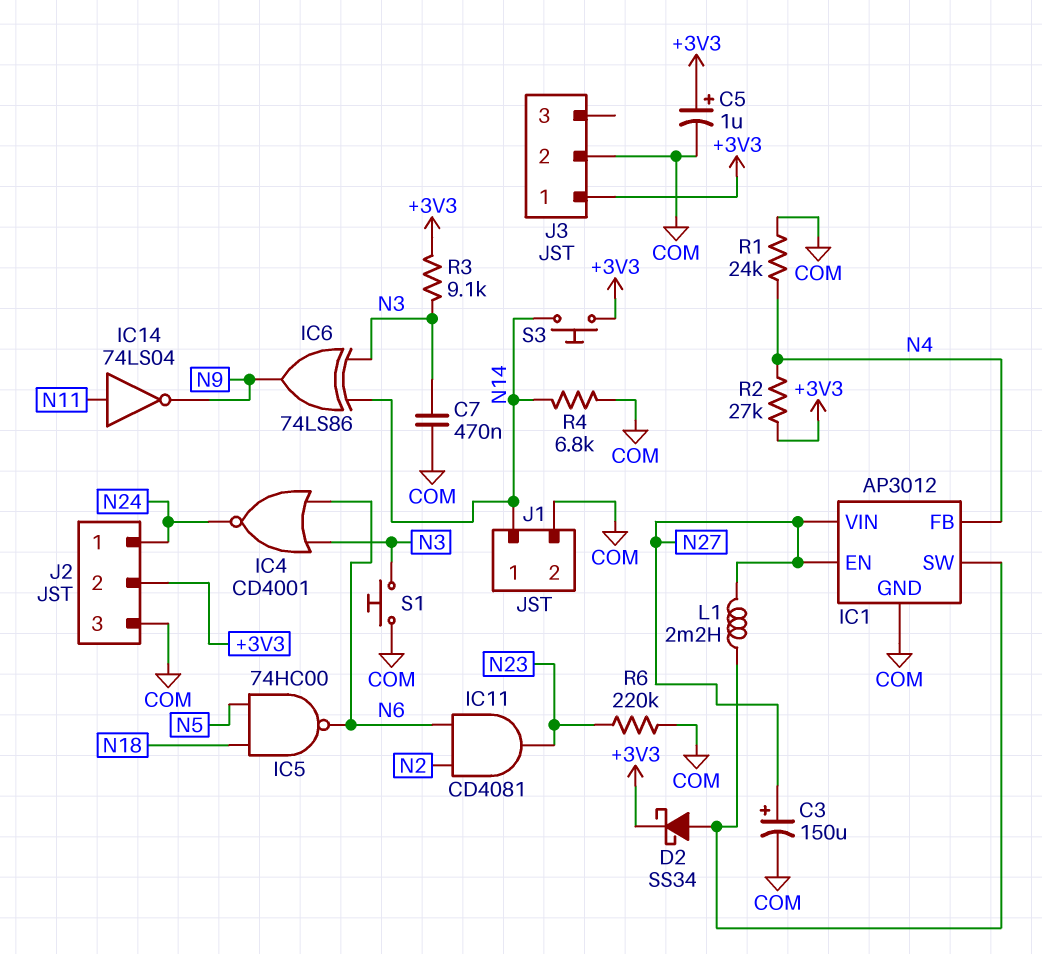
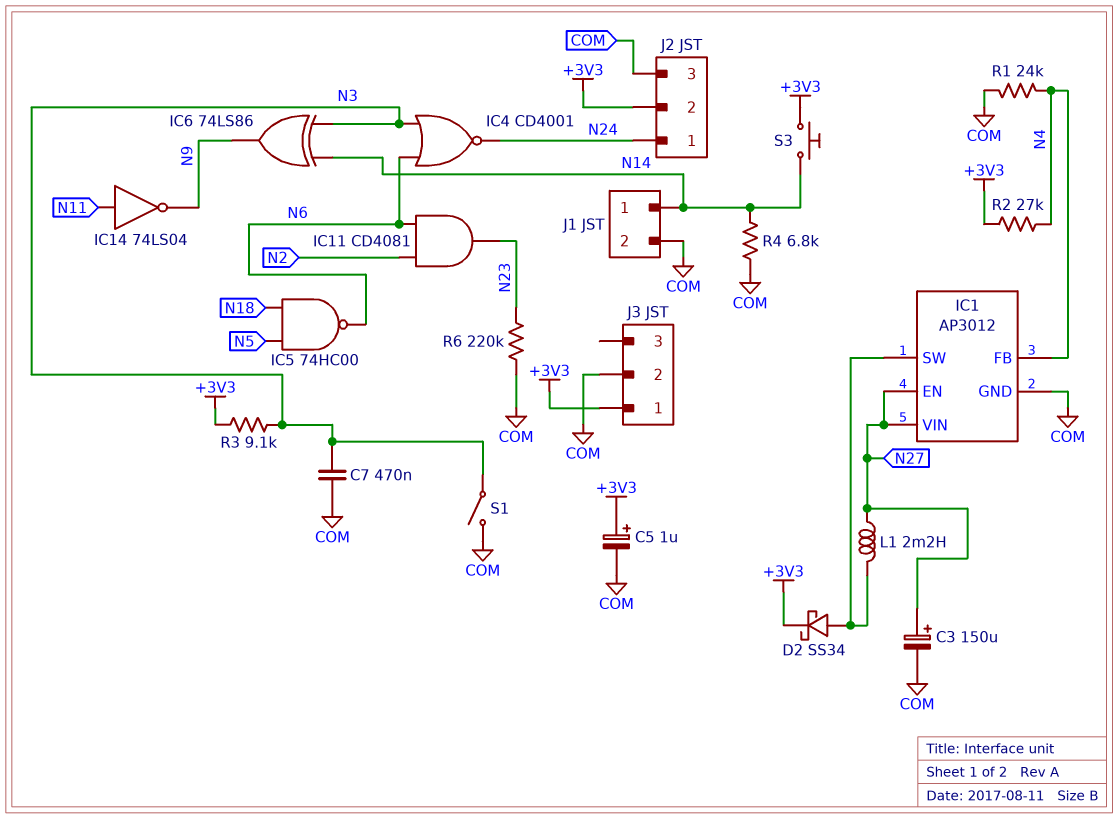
S1: button (COM, N3) -> switch (COM, N3)

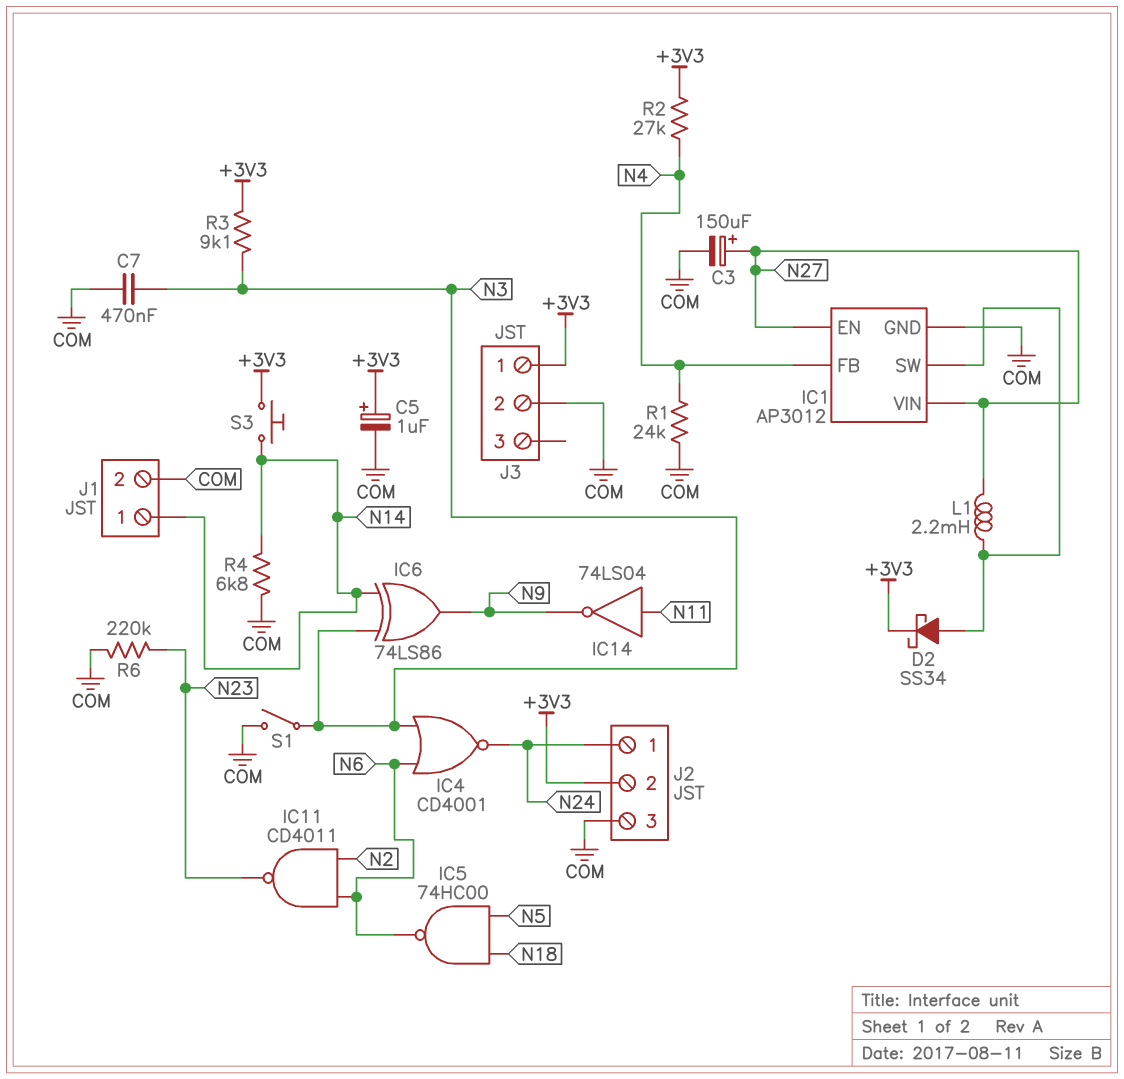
IC11: AND CD4081 (in N2, in N6, out N23) -> NAND CD4011 (in N2, in N6, out N23)

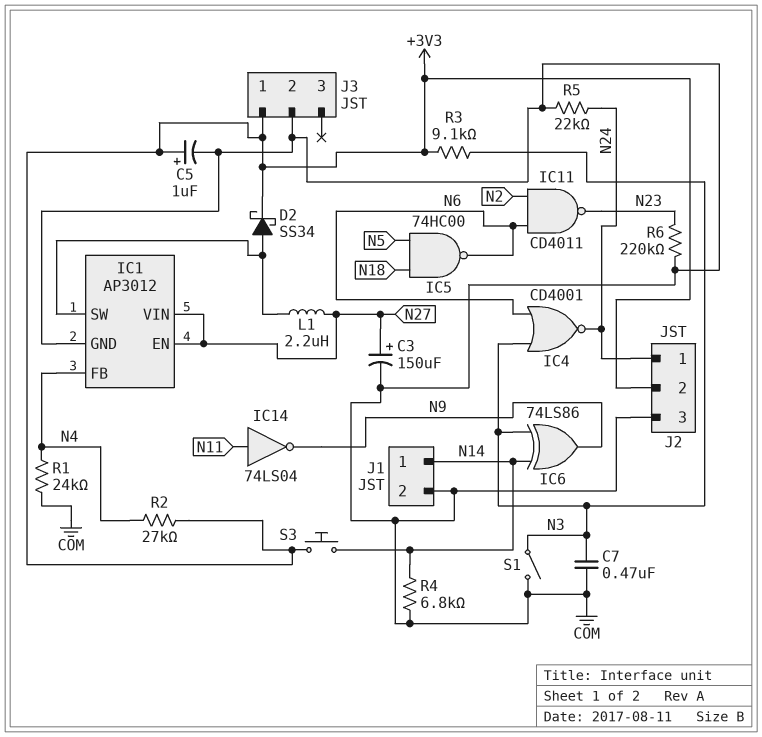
L1: 2.2mH (IC1/SW, N27) -> 2.2uH (IC1/SW, N27)
R5: none -> 22k (COM, N24)

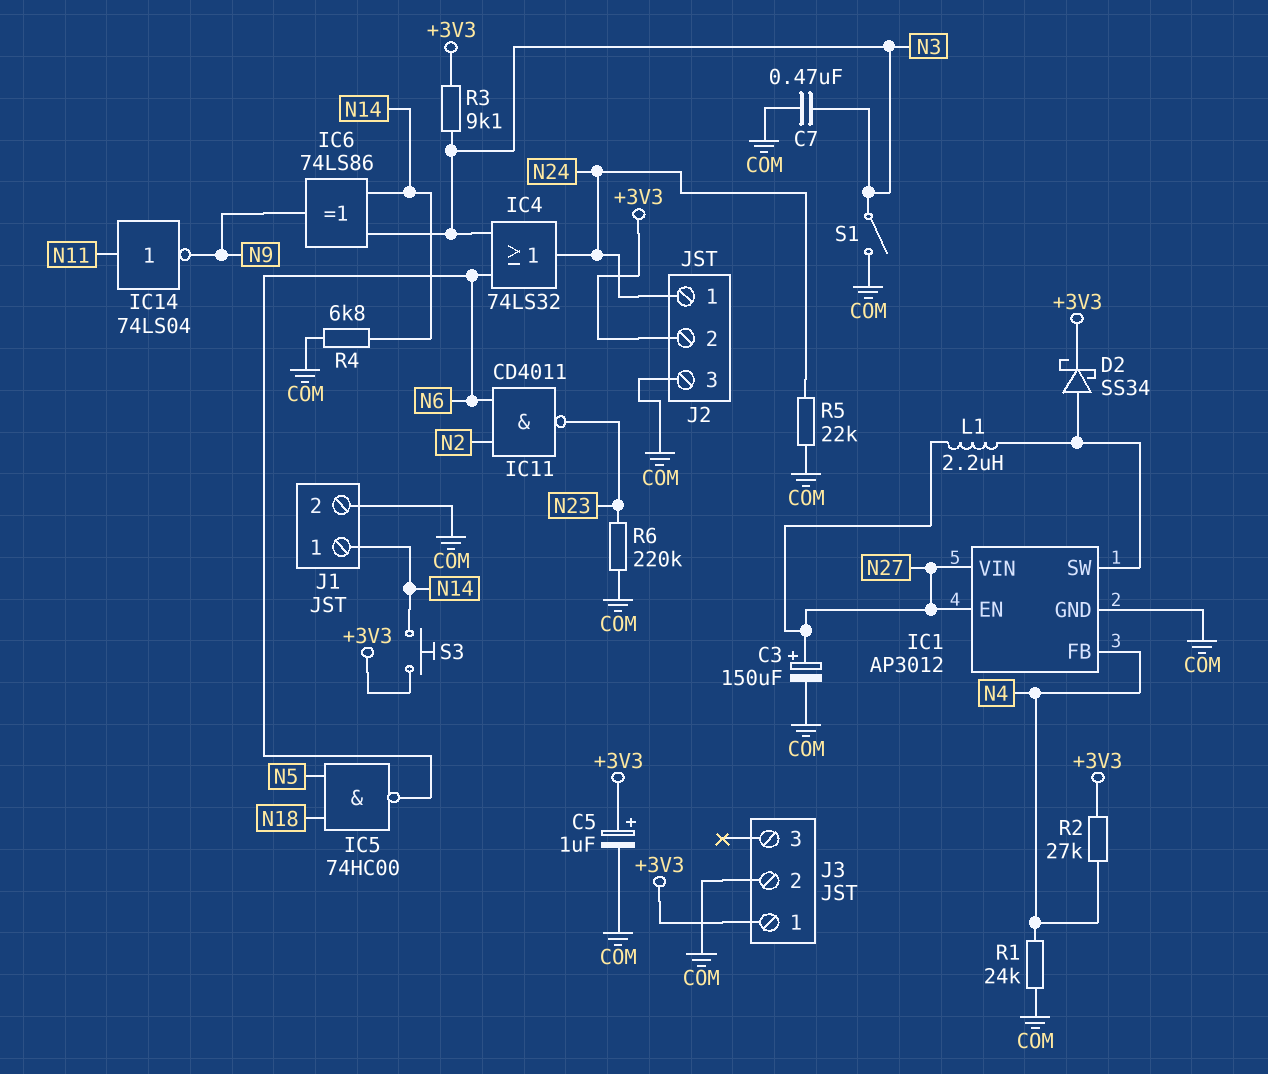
IC4: NOR CD4001 (in N3, in N6, out N24) -> OR 74LS32 (in N3, in N6, out N24)

